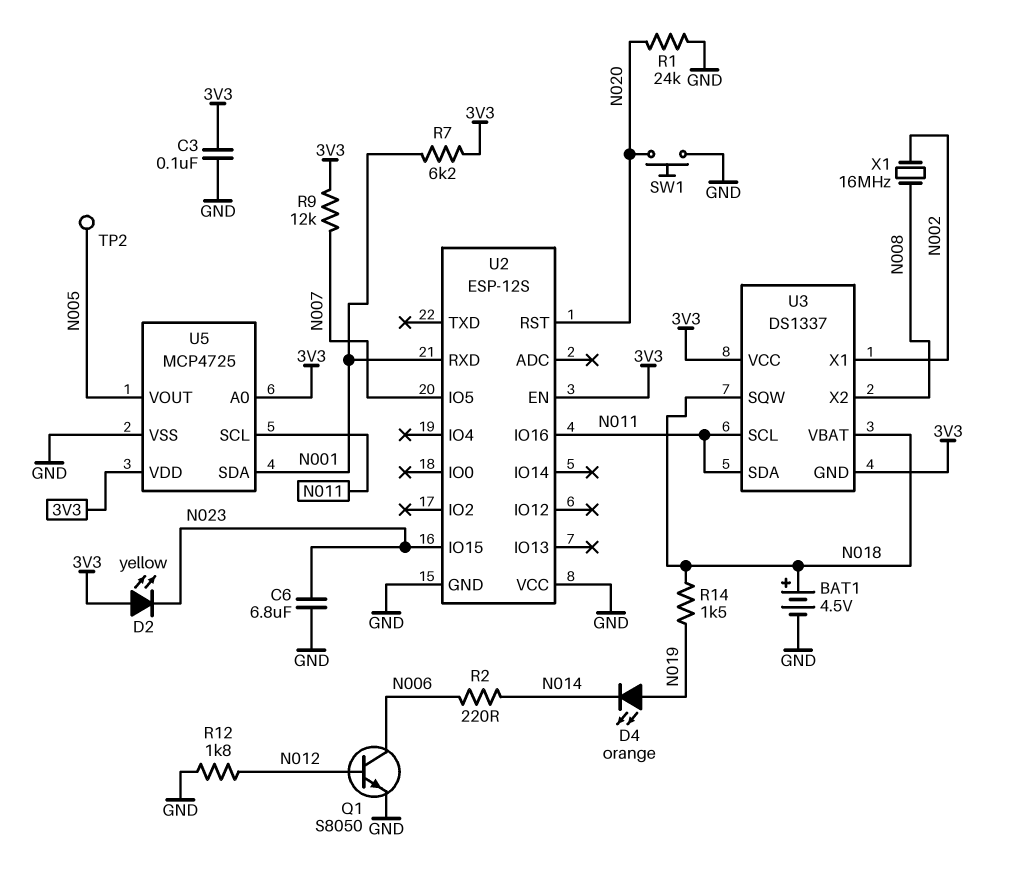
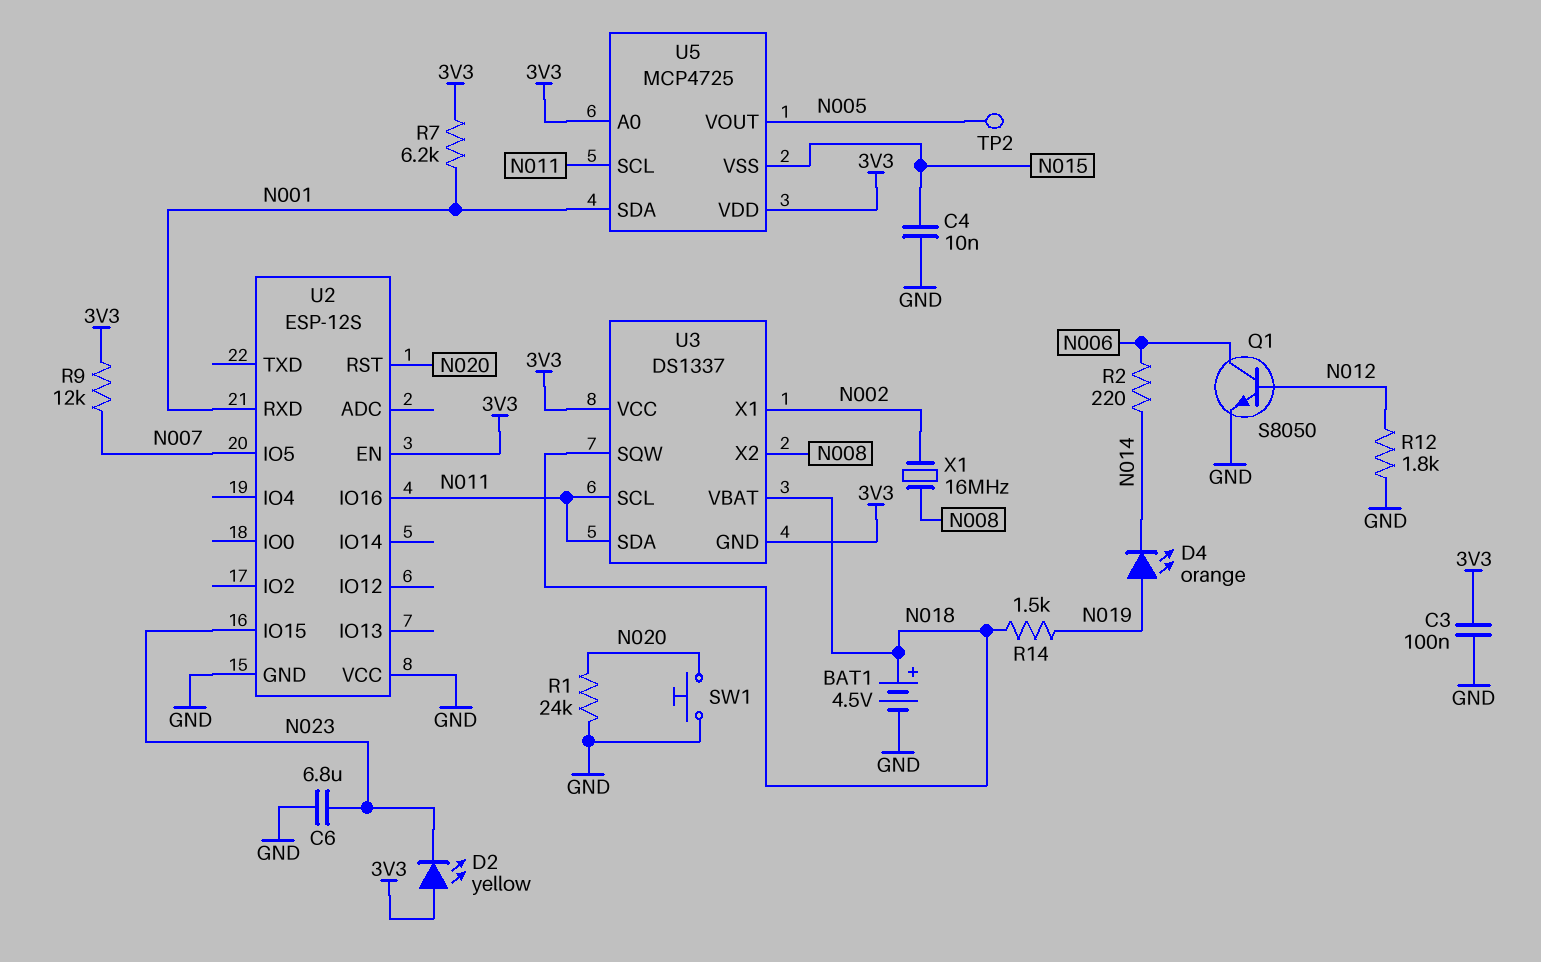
C4: none -> 10nF (GND, N015)
U5 pin VSS: GND -> N015

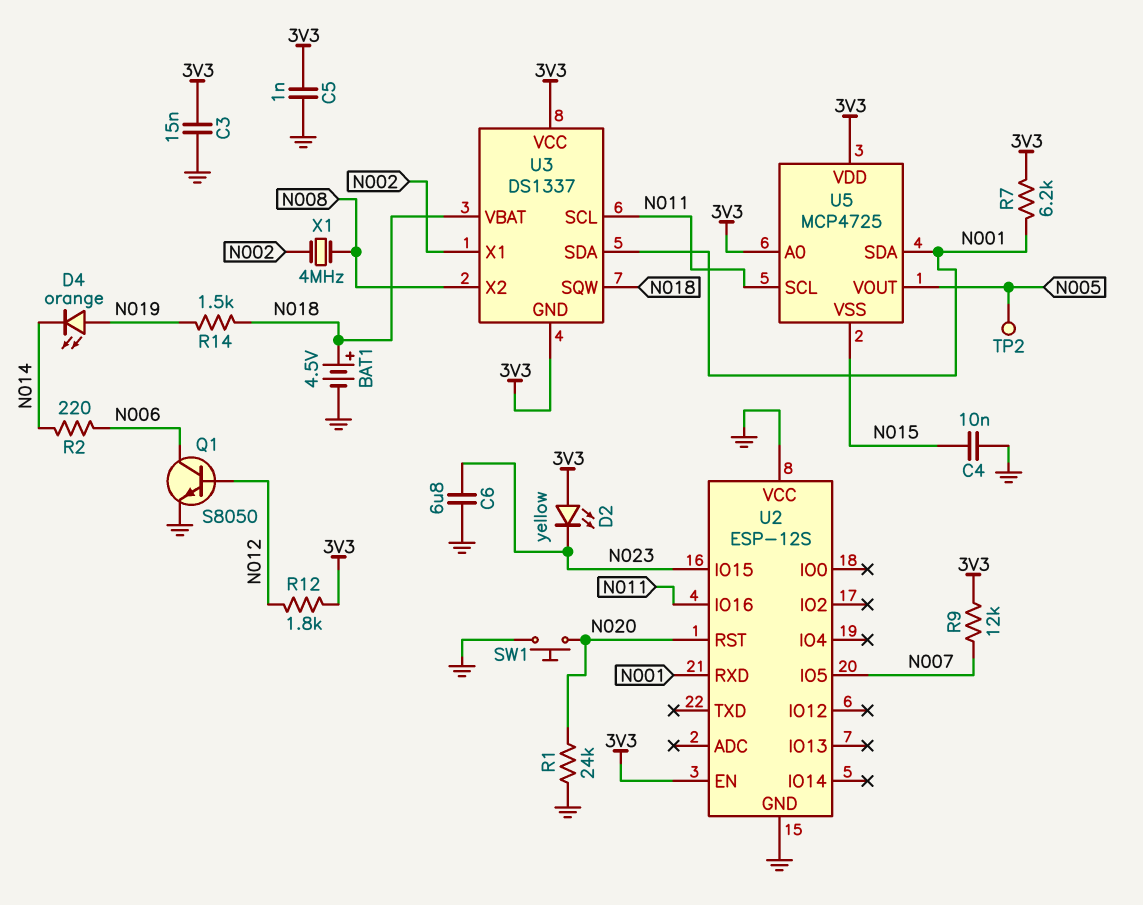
C3: 100nF (3V3, GND) -> 15nF (3V3, GND)
C5: none -> 1nF (3V3, GND)
R12: 1.8k (GND, N012) -> 1.8k (3V3, N012)
U3 pin SDA: N011 -> N001
X1: 16MHz (N002, N008) -> 4MHz (N002, N008)

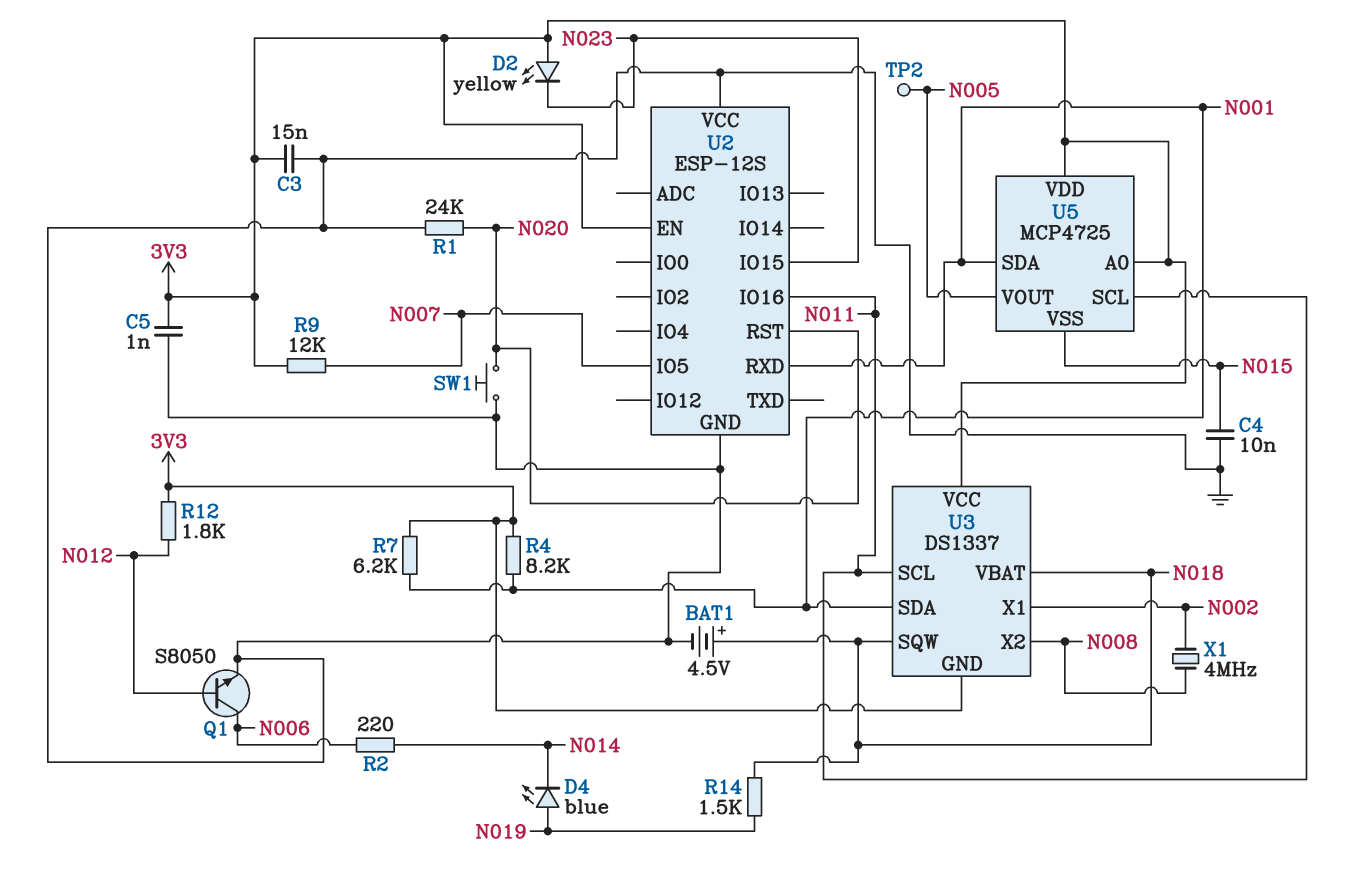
C6: 6.8uF (GND, N023) -> none
D4: LED orange (A N019, K N014) -> LED blue (A N019, K N014)
R4: none -> 8.2k (3V3, N001)

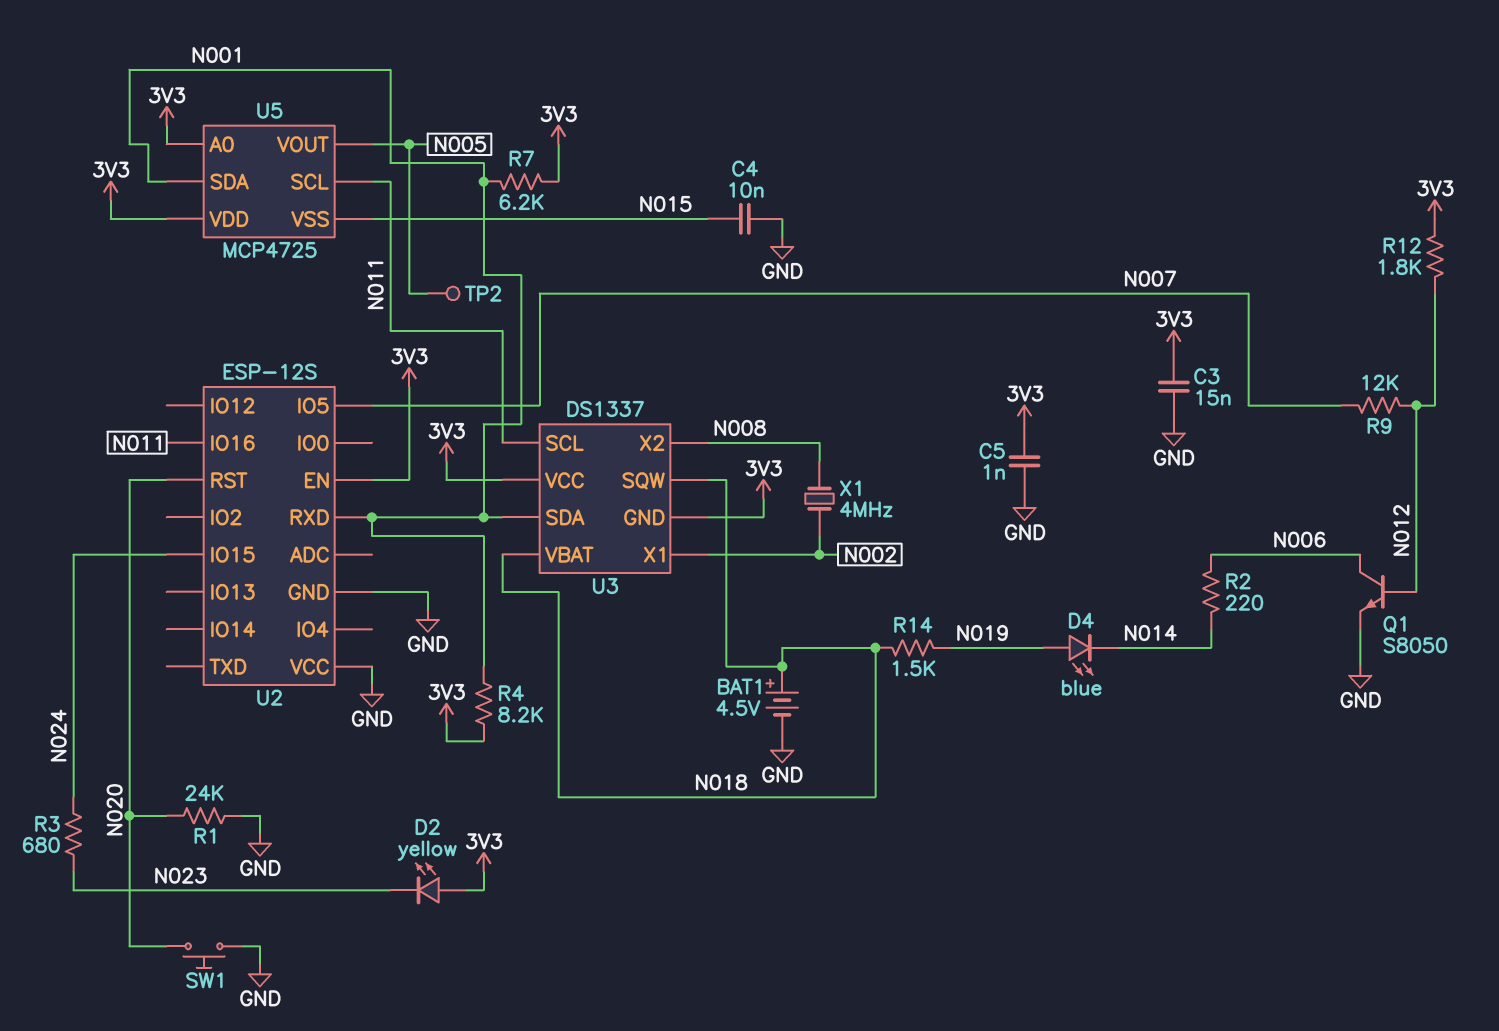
R3: none -> 680 (N023, N024)
R9: 12k (3V3, N007) -> 12k (N007, N012)
U2 pin IO15: N023 -> N024

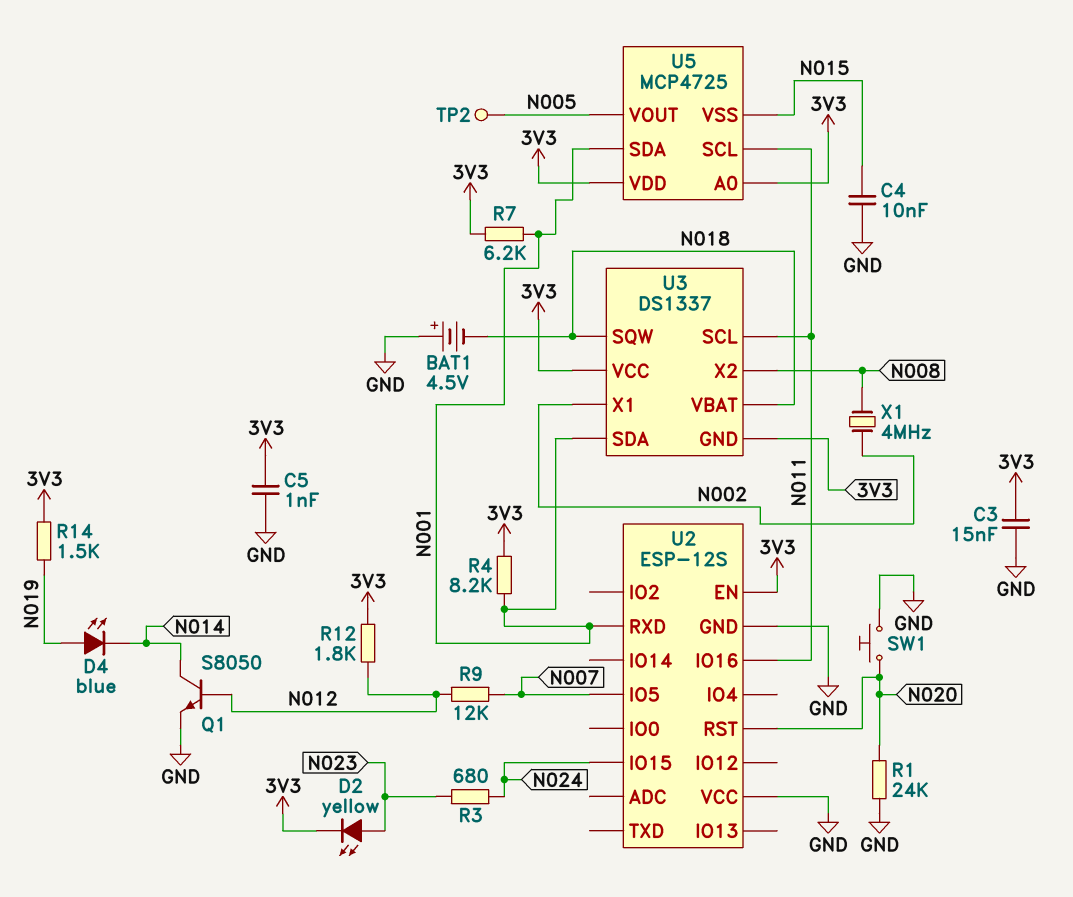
BAT1: 4.5V (plus N018, minus GND) -> 4.5V (plus GND, minus N018)
D2: LED yellow (A 3V3, K N023) -> LED yellow (A N023, K 3V3)
Q1: NPN S8050 (B N012, C N006, E GND) -> NPN S8050 (B N012, C N014, E GND)
R2: 220 (N006, N014) -> none
R14: 1.5k (N018, N019) -> 1.5k (3V3, N019)

